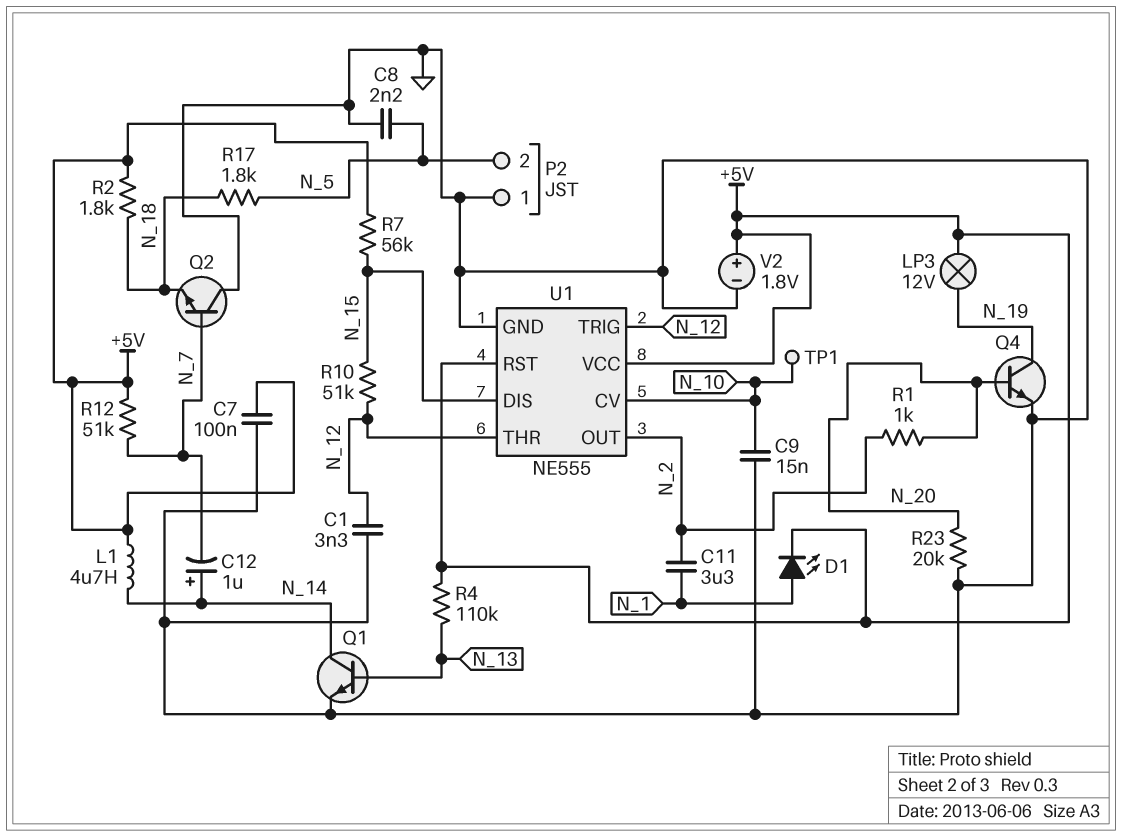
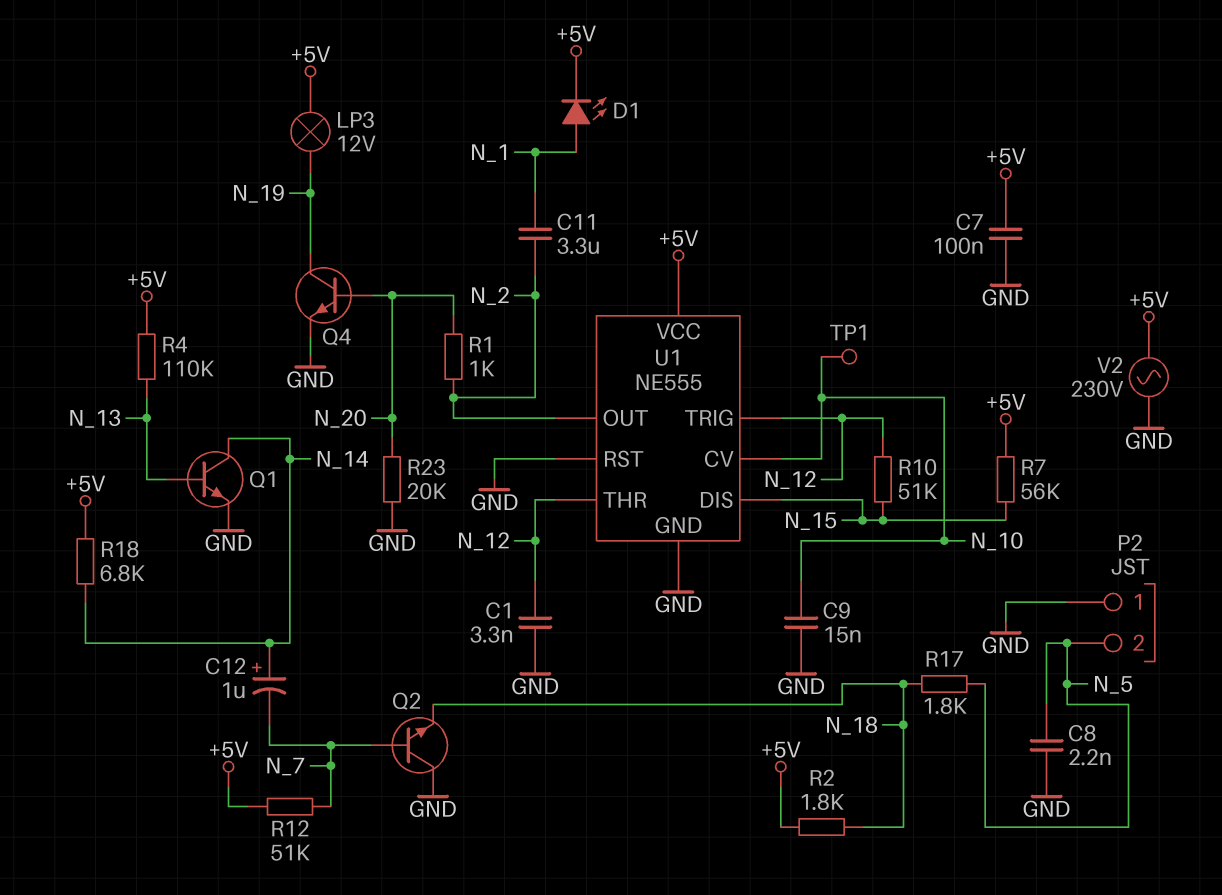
L1: 4.7uH (+5V, N_14) -> none
R18: none -> 6.8k (+5V, N_14)
U1 pin RST: +5V -> GND
V2: 1.8V (plus +5V, minus GND) -> AC 230V (+5V, GND)

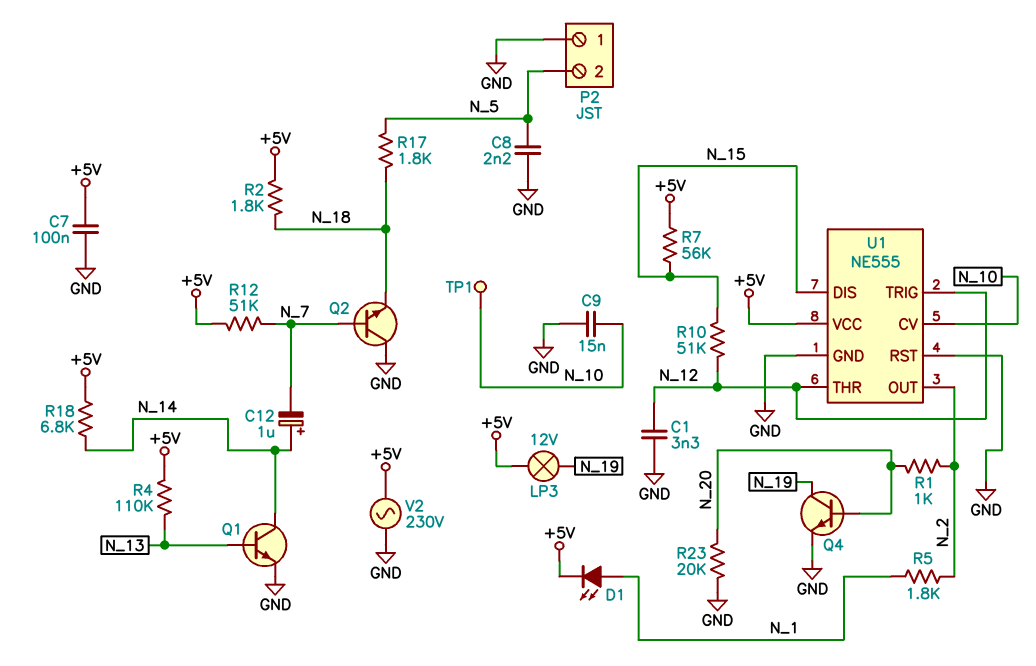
C11: 3.3uF (N_1, N_2) -> none
R5: none -> 1.8k (N_1, N_2)

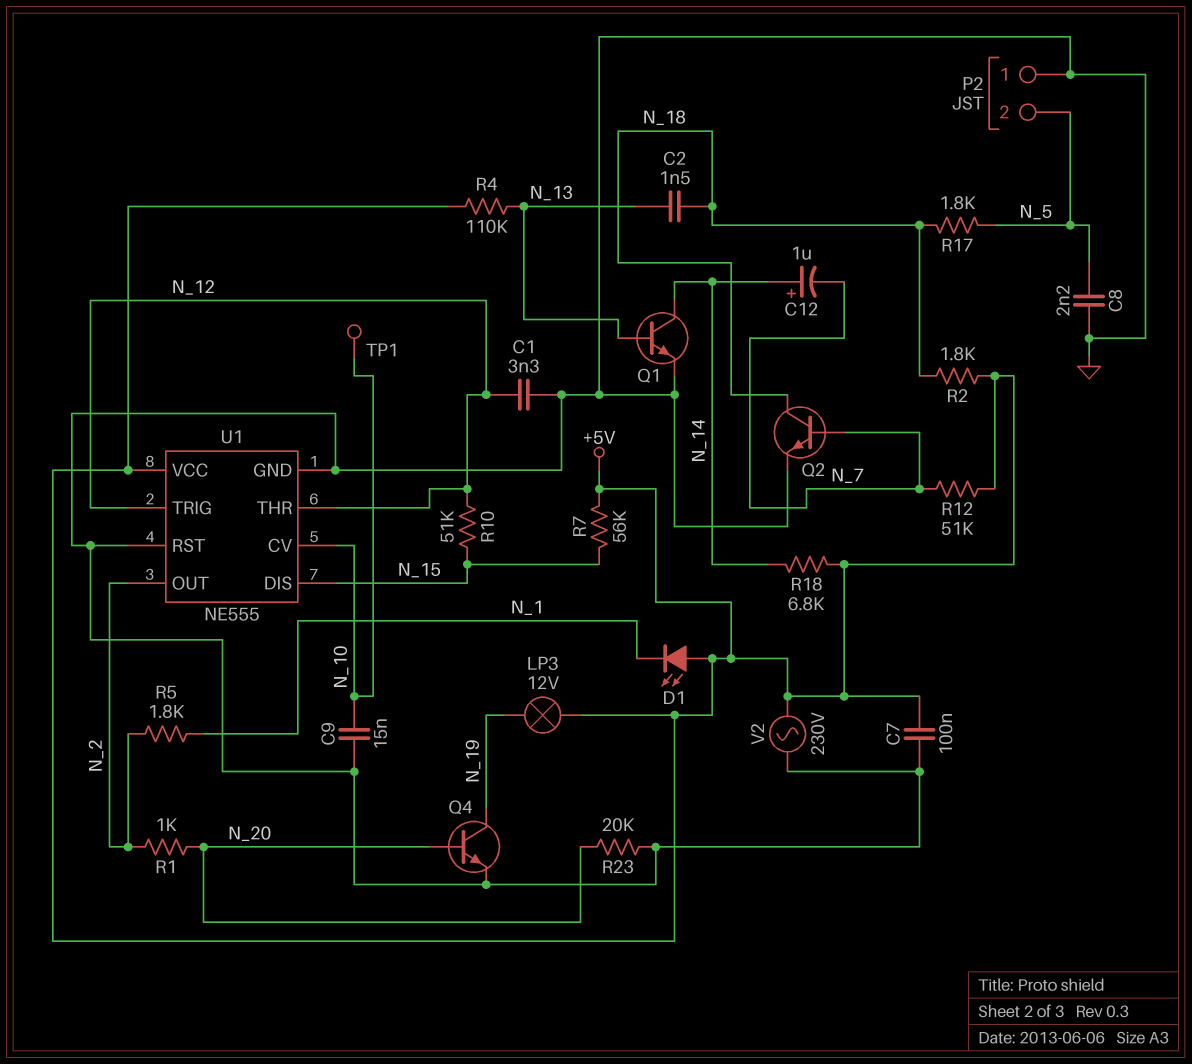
C2: none -> 1.5nF (N_13, N_18)
D1: LED (A N_1, K +5V) -> LED (A +5V, K N_1)
Q2: NPN (B N_7, C GND, E N_18) -> NPN (B N_7, C N_18, E GND)

